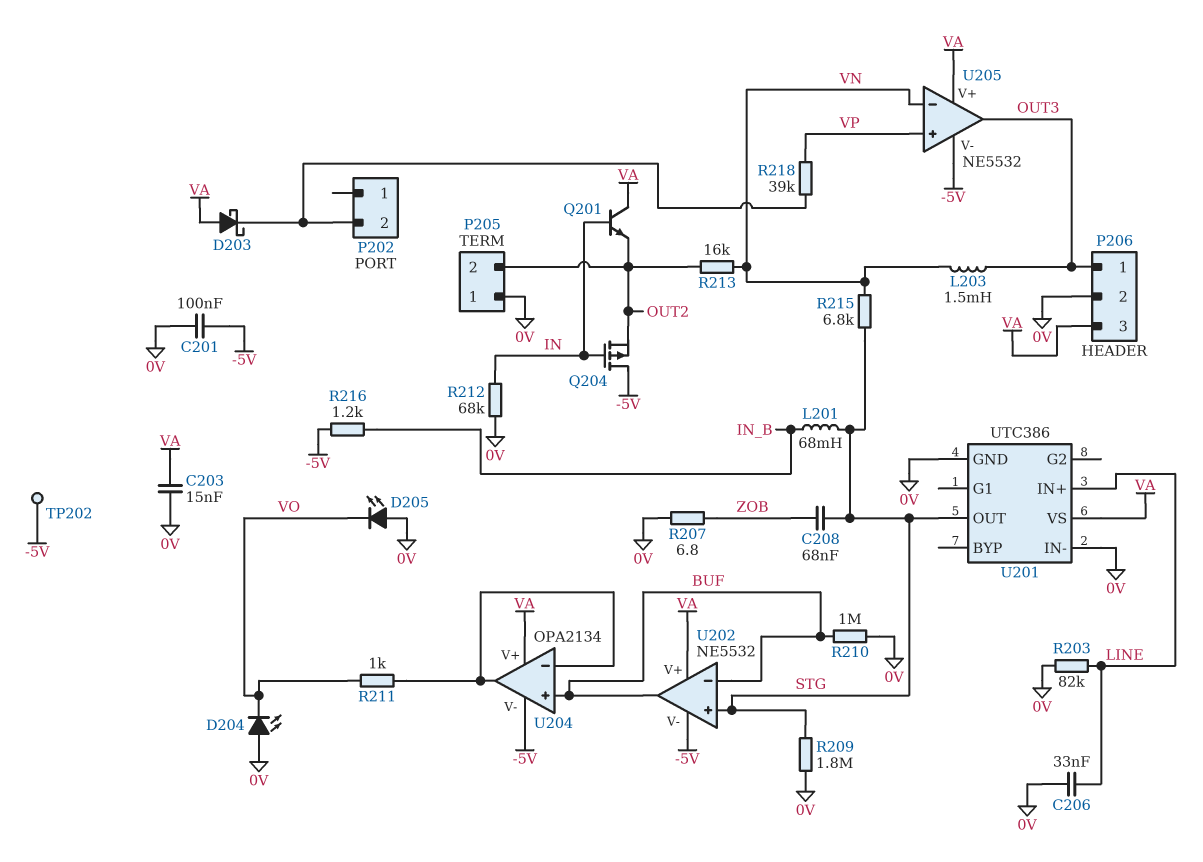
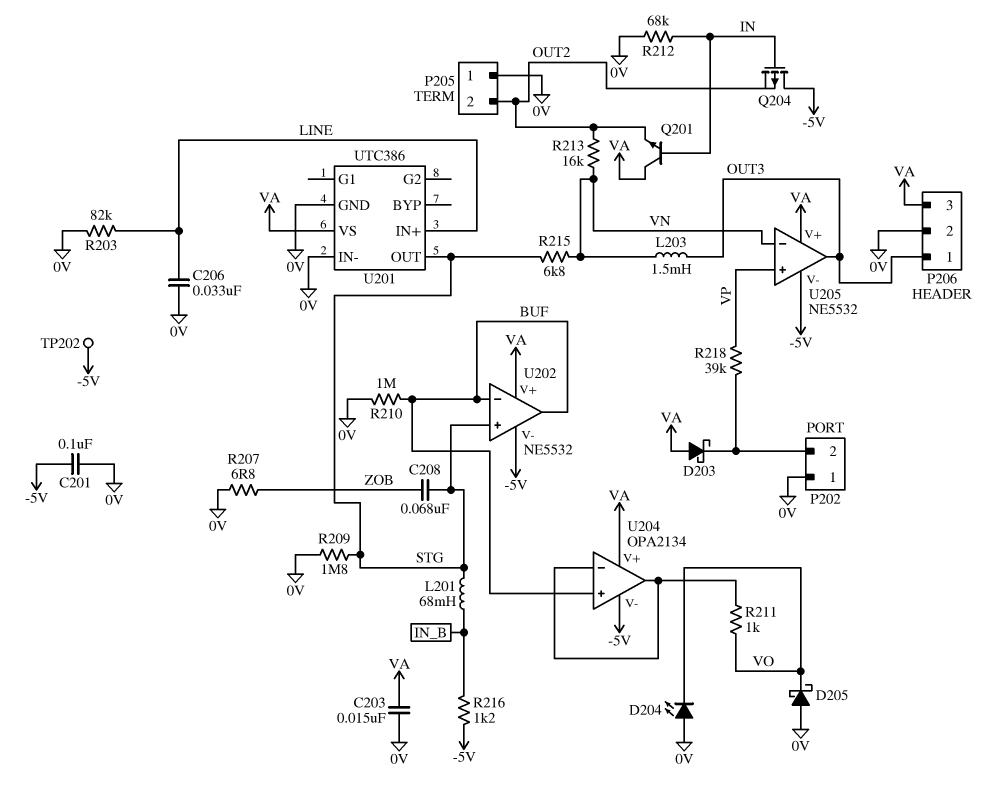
D205: LED (A 0V, K VO) -> schottky (A 0V, K VO)
P202 pin 1: none -> 0V

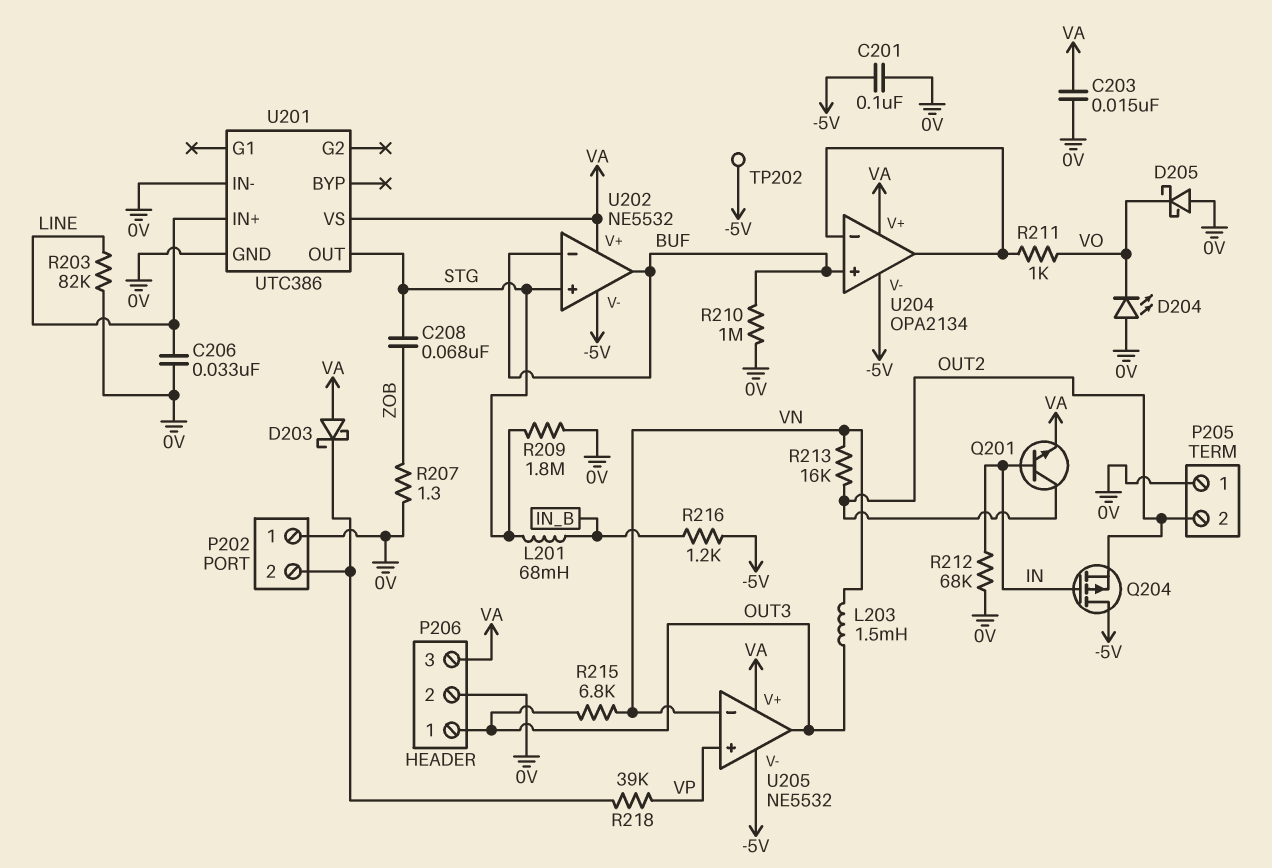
Q201: NPN (B IN, C VA, E OUT2) -> NPN (B IN, C OUT2, E VA)
R207: 6.8 (0V, ZOB) -> 1.3 (0V, ZOB)
R215: 6.8k (STG, VN) -> 6.8k (OUT3, VN)

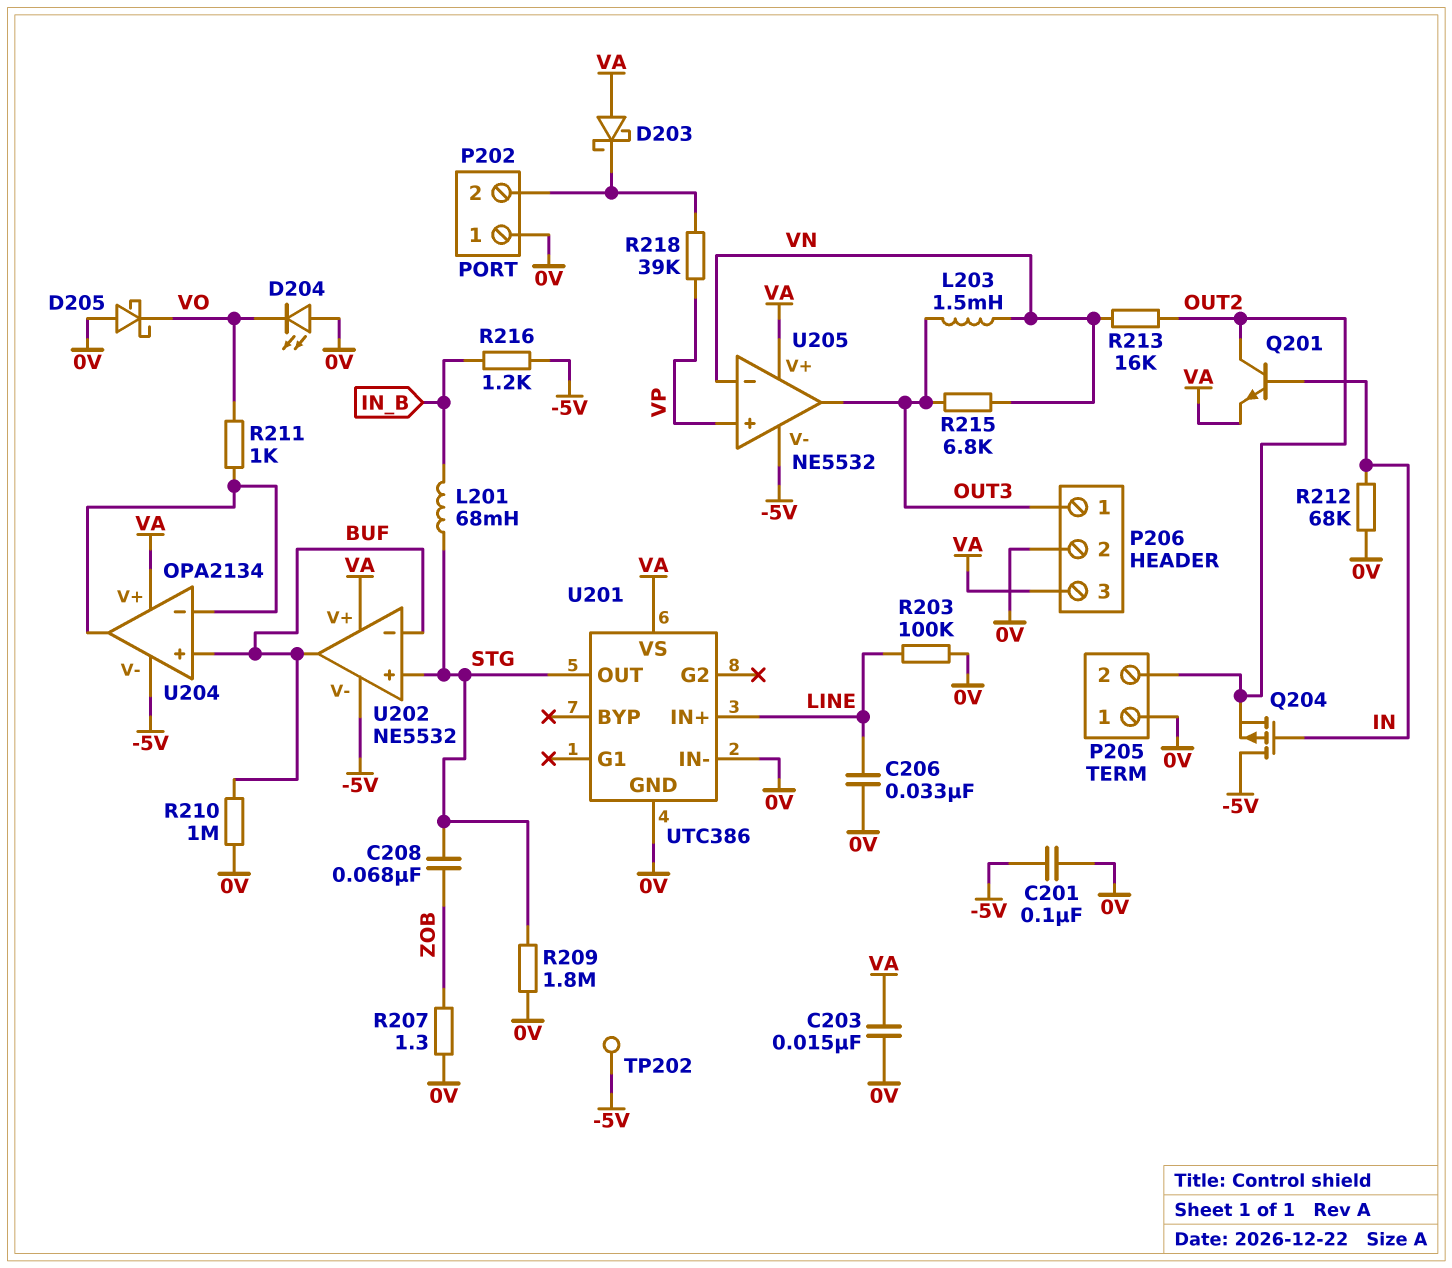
R203: 82k (0V, LINE) -> 100k (0V, LINE)

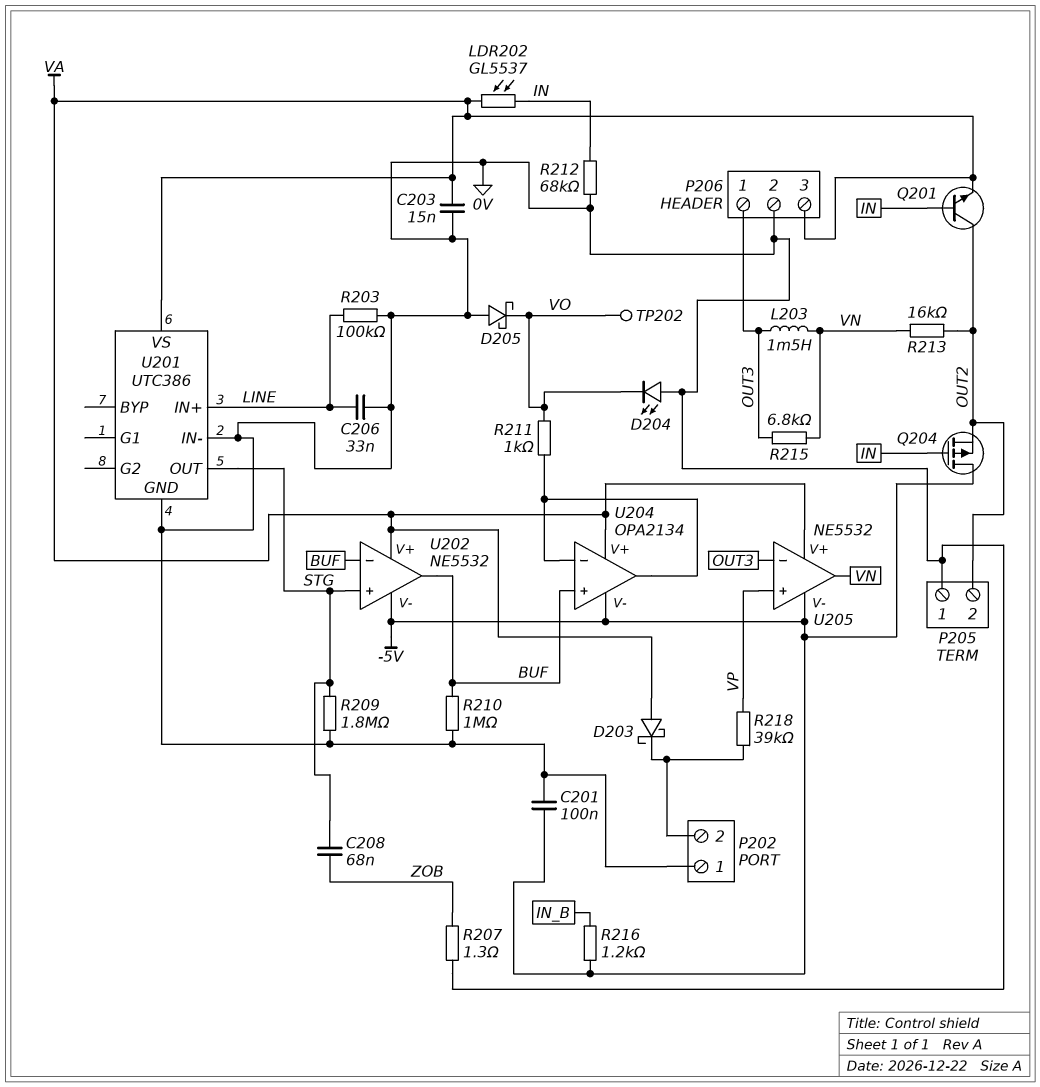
L201: 68mH (IN_B, STG) -> none
LDR202: none -> GL5537 (IN, VA)
TP202: test point (-5V) -> test point (VO)
U205 pin in-: VN -> OUT3
U205 pin out: OUT3 -> VN

